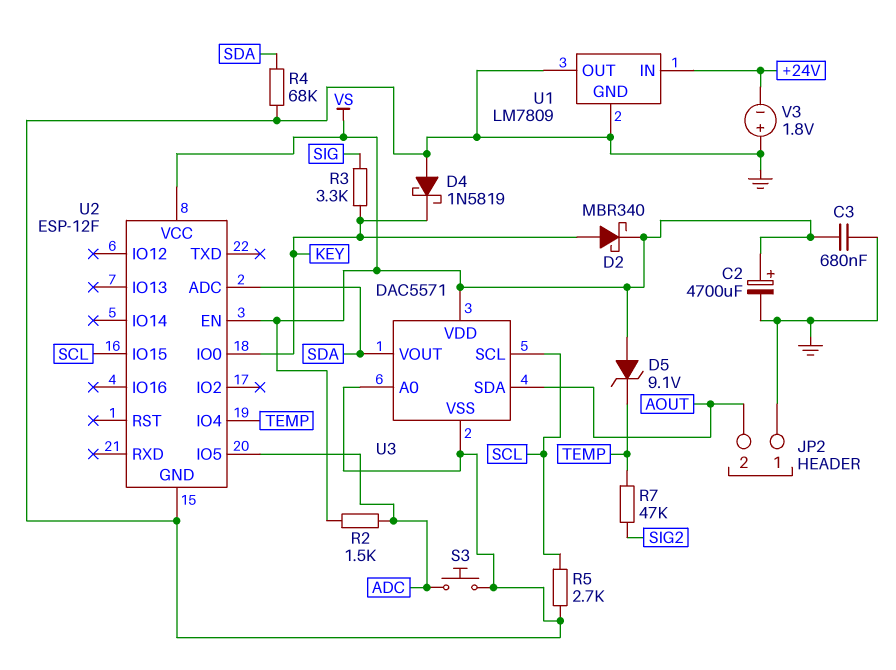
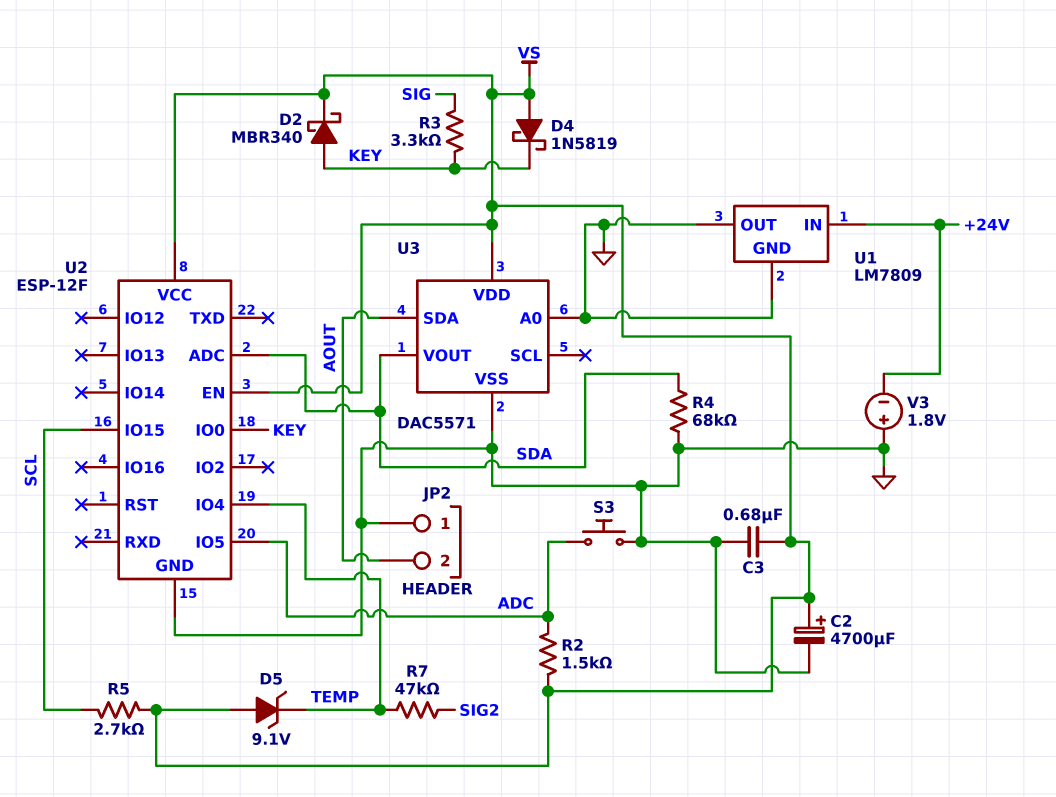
D4: schottky 1N5819 (A GND, K KEY) -> schottky 1N5819 (A VS, K KEY)
R5: 2.7k (GND, SCL) -> 2.7k (SCL, VS)
U3 pin SCL: SCL -> none

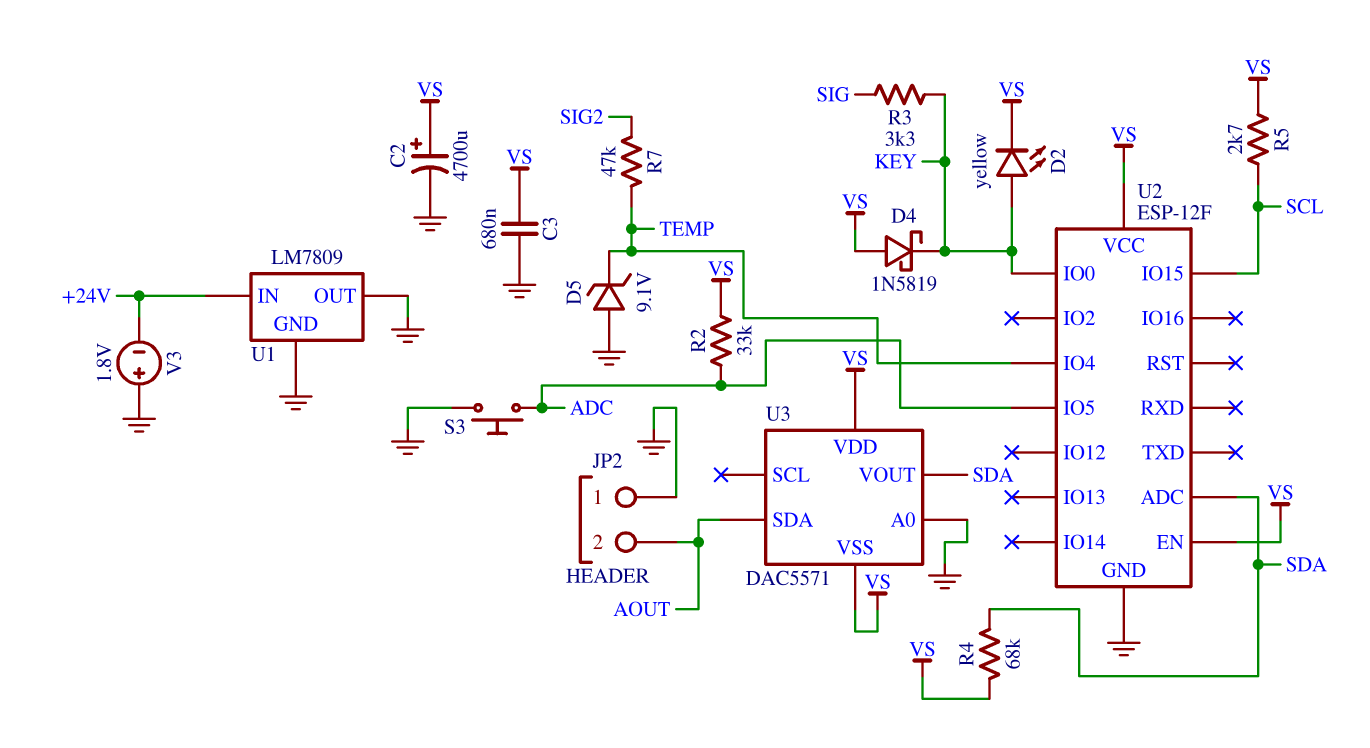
D2: schottky MBR340 (A KEY, K VS) -> LED yellow (A KEY, K VS)
D5: zener 9.1V (A VS, K TEMP) -> zener 9.1V (A GND, K TEMP)
R2: 1.5k (ADC, VS) -> 33k (ADC, VS)
R4: 68k (GND, SDA) -> 68k (SDA, VS)
U3 pin VSS: GND -> VS

